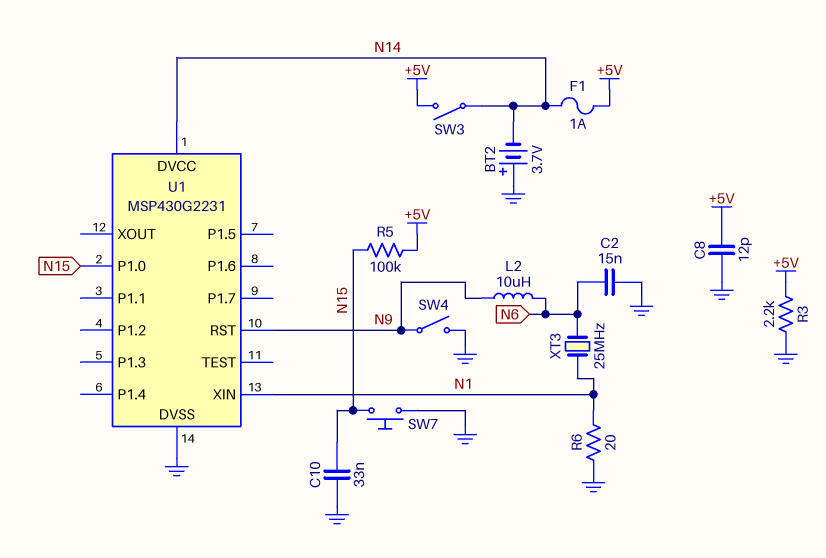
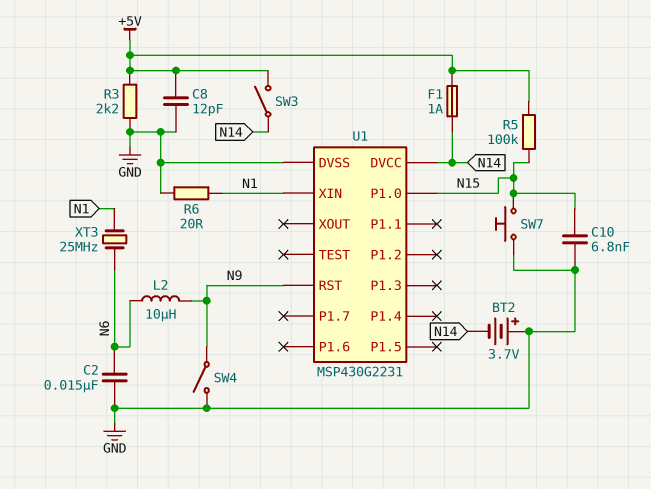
C10: 33nF (GND, N15) -> 6.8nF (GND, N15)

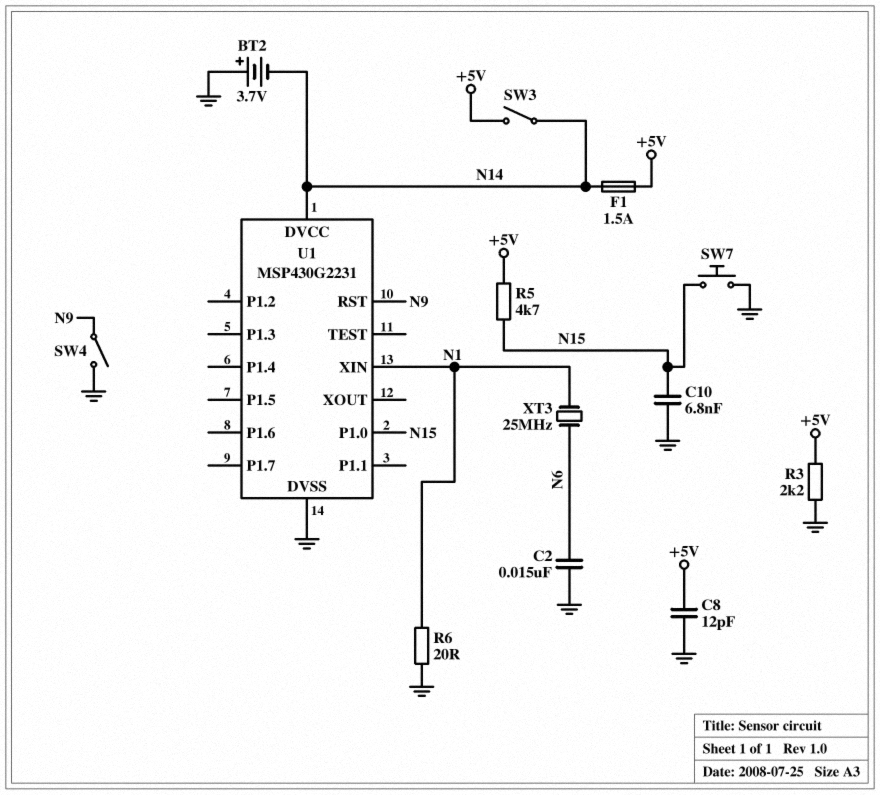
F1: 1A (+5V, N14) -> 1.5A (+5V, N14)
L2: 10uH (N6, N9) -> none
R5: 100k (+5V, N15) -> 4.7k (+5V, N15)

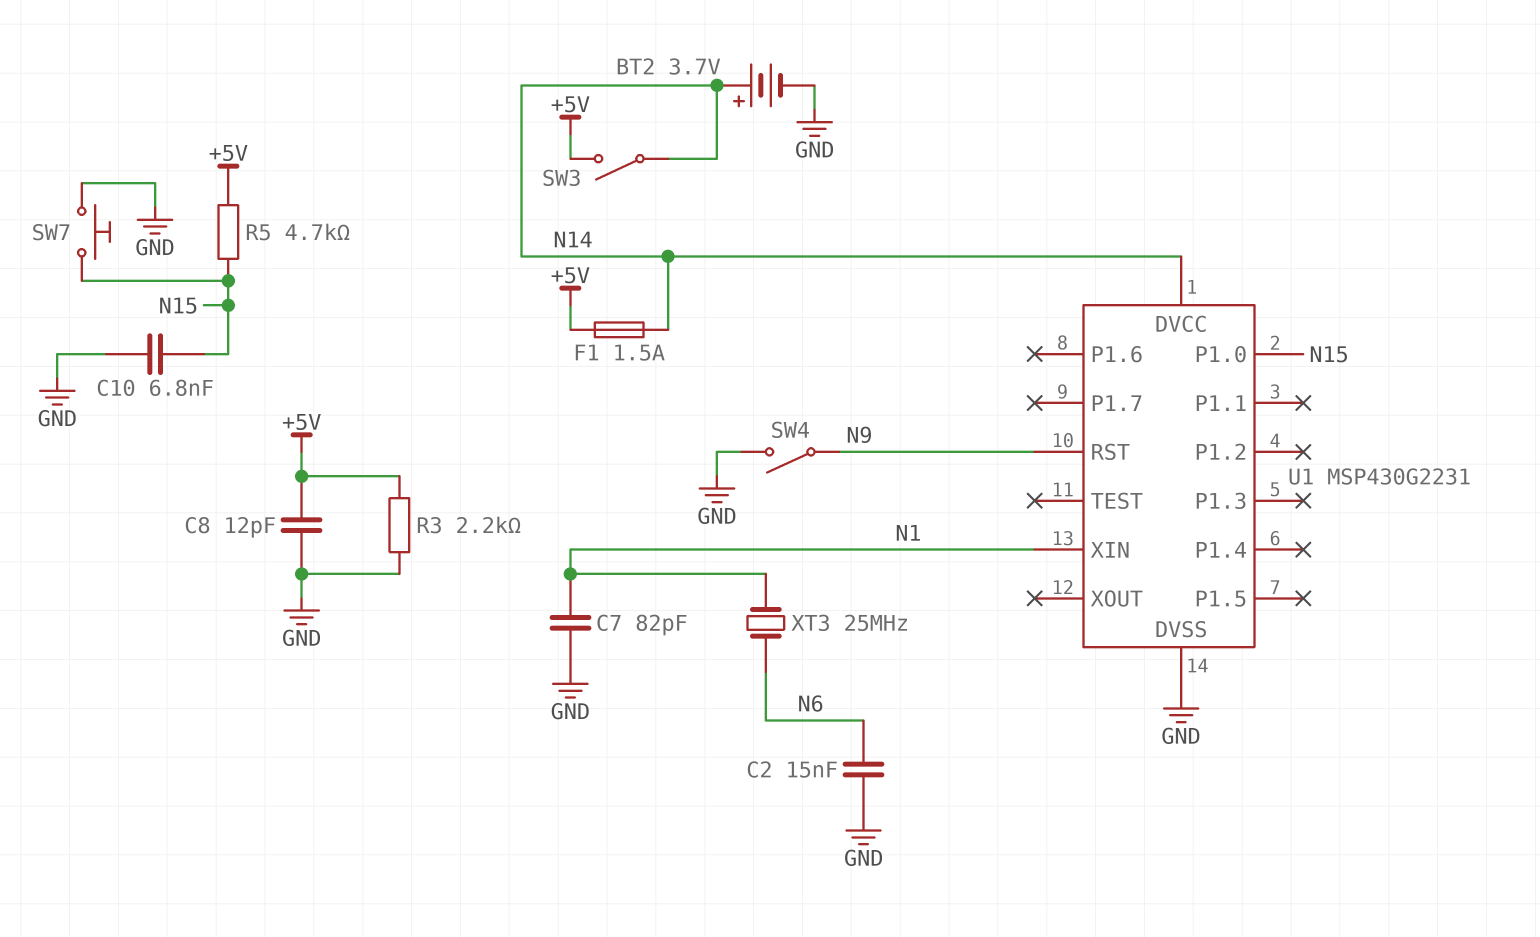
BT2: 3.7V (plus GND, minus N14) -> 3.7V (plus N14, minus GND)
C7: none -> 82pF (GND, N1)
R6: 20 (GND, N1) -> none

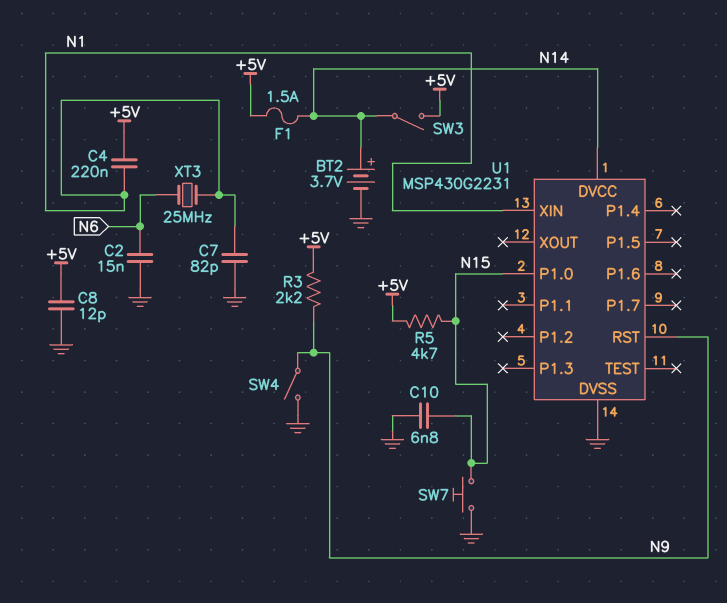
C4: none -> 220nF (+5V, N1)
R3: 2.2k (+5V, GND) -> 2.2k (+5V, N9)

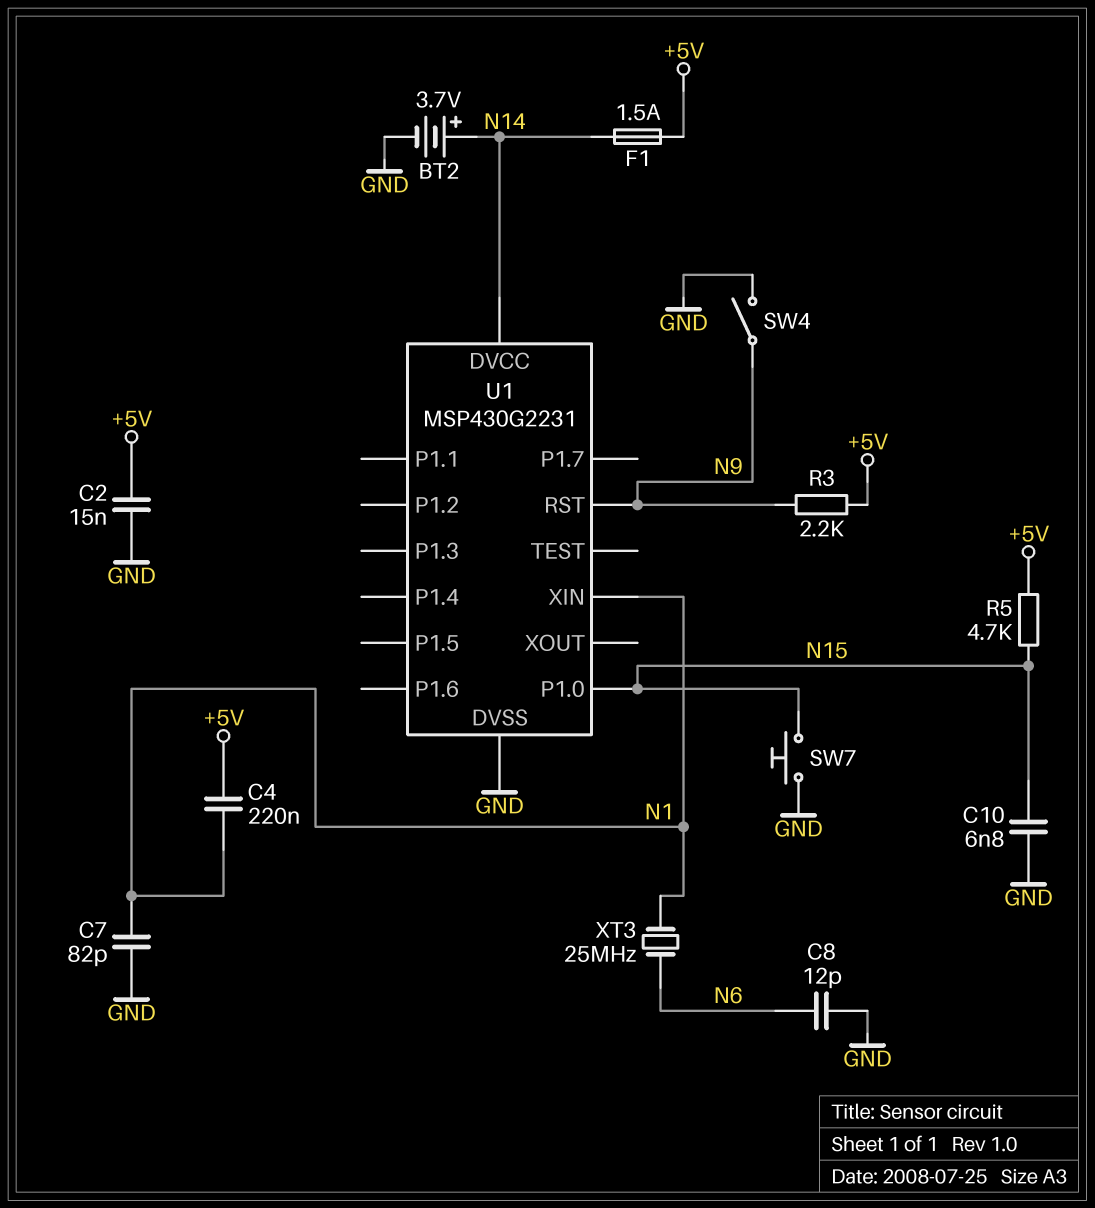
C2: 15nF (GND, N6) -> 15nF (+5V, GND)
C8: 12pF (+5V, GND) -> 12pF (GND, N6)
SW3: switch (+5V, N14) -> none

